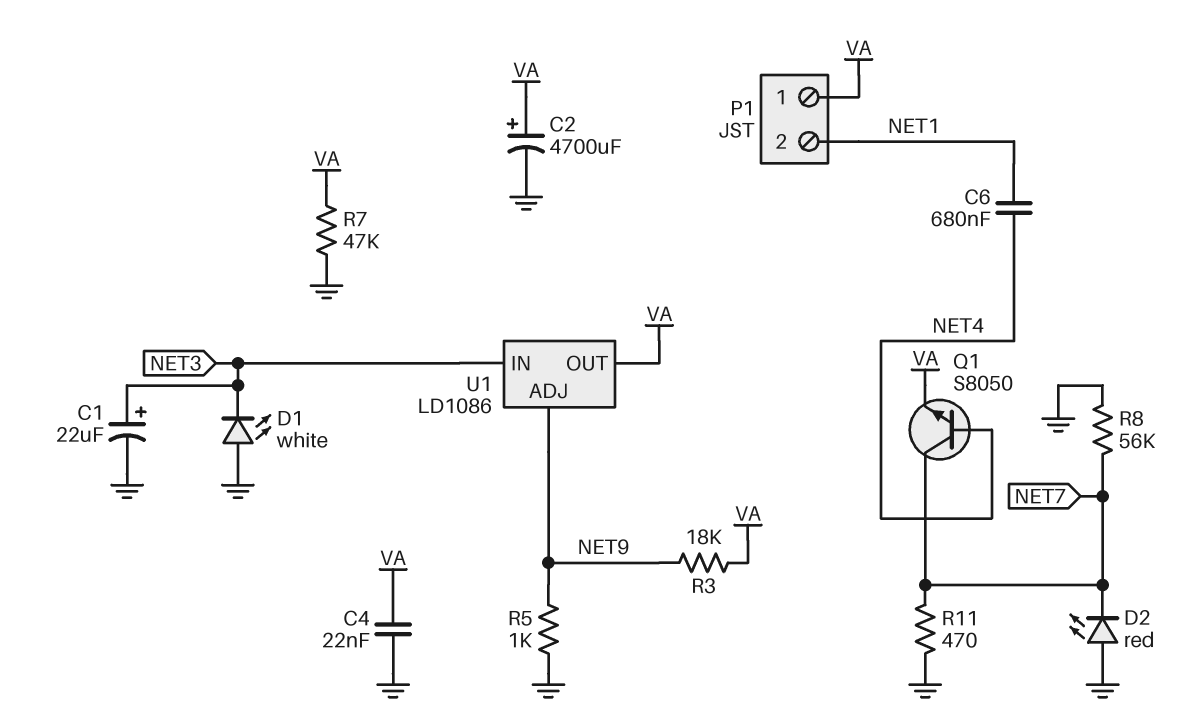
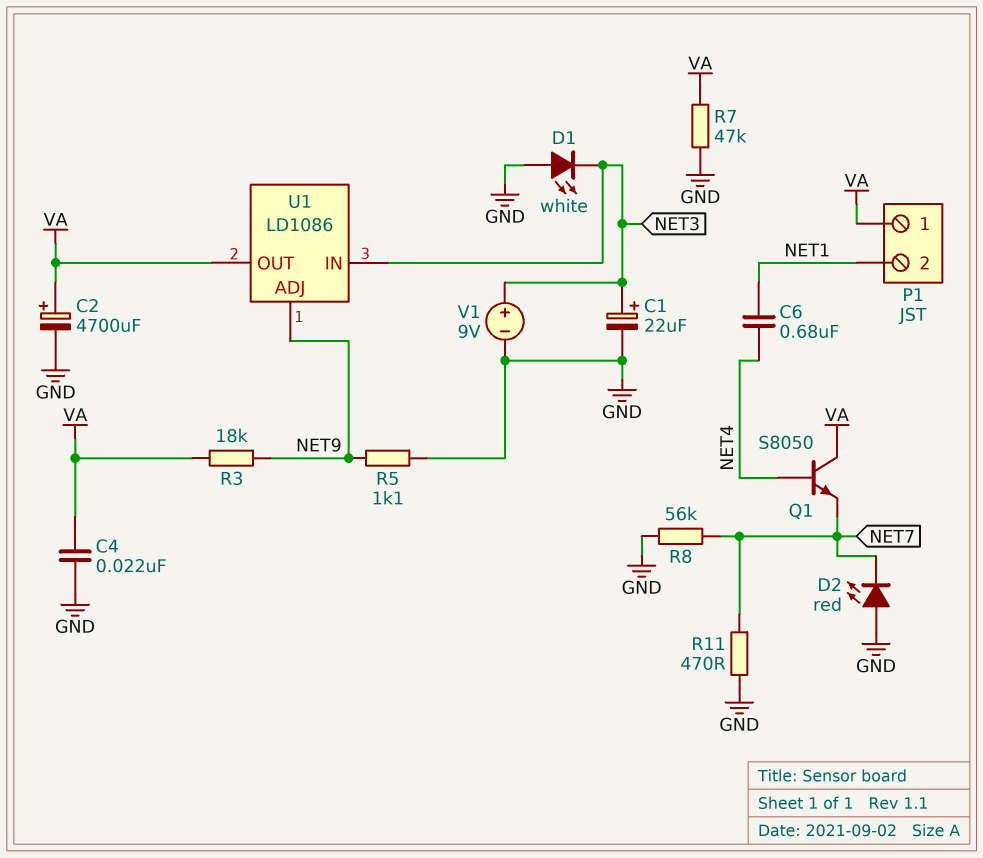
Q1: NPN S8050 (B NET4, C NET7, E VA) -> NPN S8050 (B NET4, C VA, E NET7)
R5: 1k (GND, NET9) -> 1.1k (GND, NET9)
V1: none -> 9V (plus NET3, minus GND)

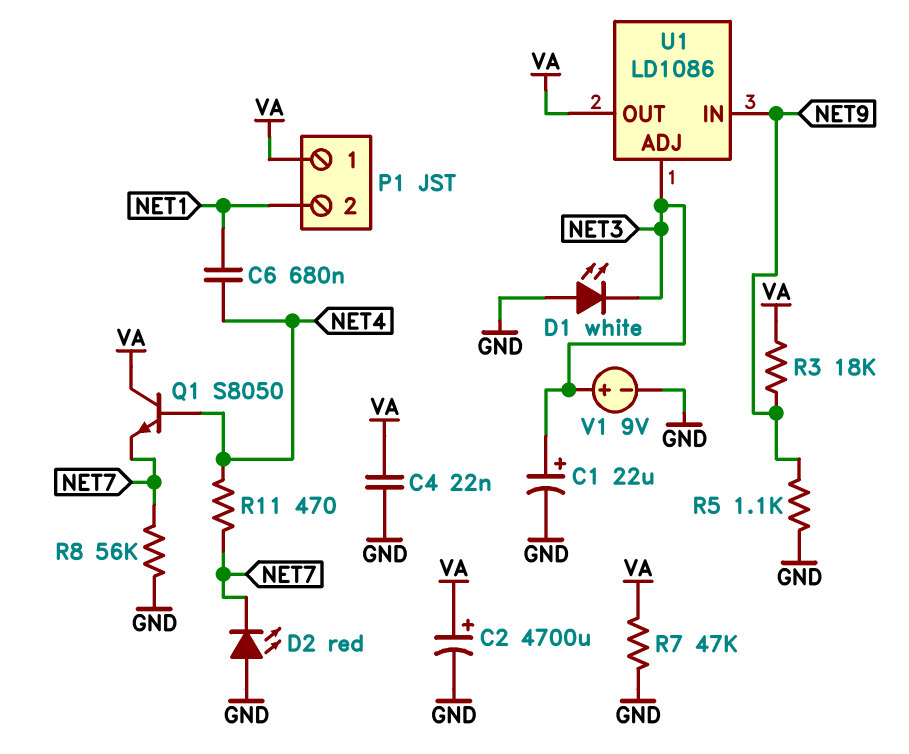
R11: 470 (GND, NET7) -> 470 (NET4, NET7)
U1 pin ADJ: NET9 -> NET3
U1 pin IN: NET3 -> NET9

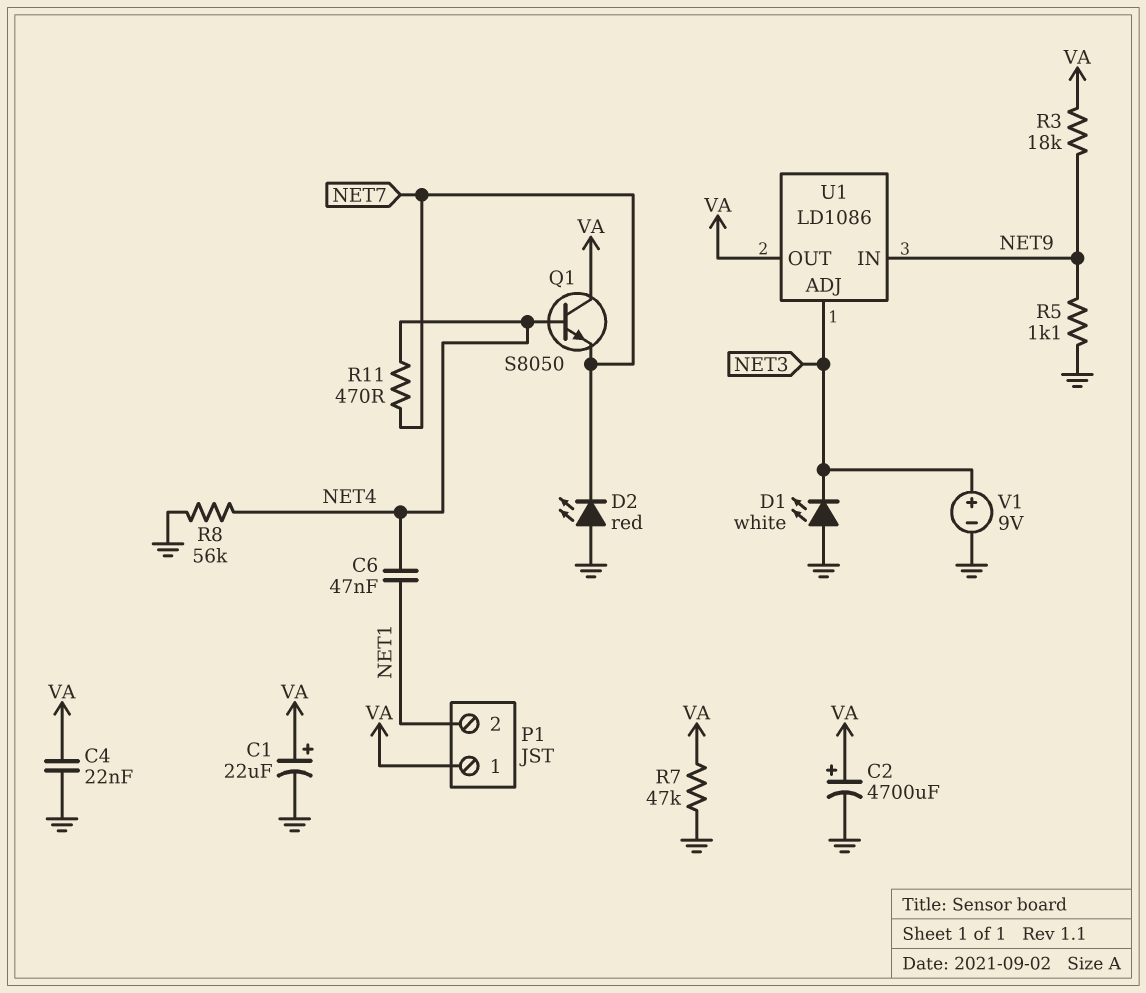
C1: 22uF (plus NET3, minus GND) -> 22uF (plus VA, minus GND)
C6: 680nF (NET1, NET4) -> 47nF (NET1, NET4)
R8: 56k (GND, NET7) -> 56k (GND, NET4)

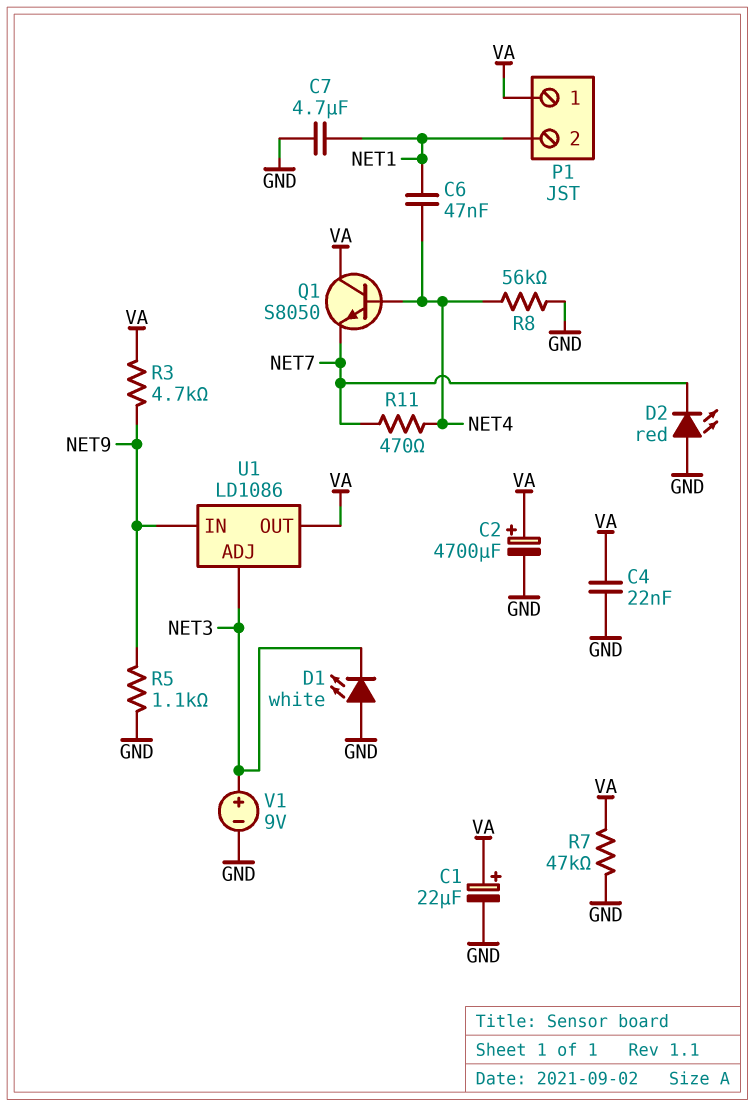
C7: none -> 4.7uF (GND, NET1)
R3: 18k (NET9, VA) -> 4.7k (NET9, VA)

